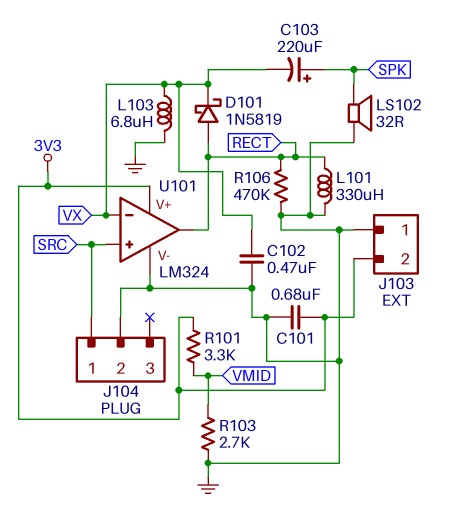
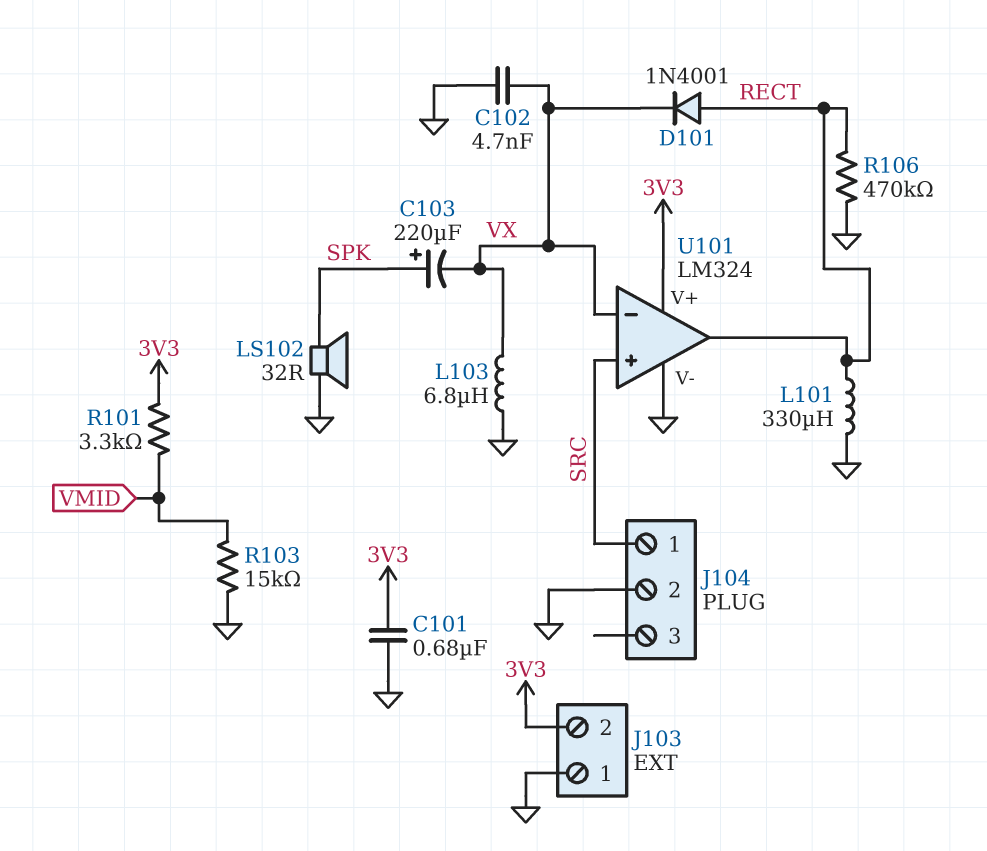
C102: 470nF (GND, VX) -> 4.7nF (GND, VX)
D101: schottky 1N5819 (A RECT, K VX) -> diode 1N4001 (A RECT, K VX)
R103: 2.7k (GND, VMID) -> 15k (GND, VMID)

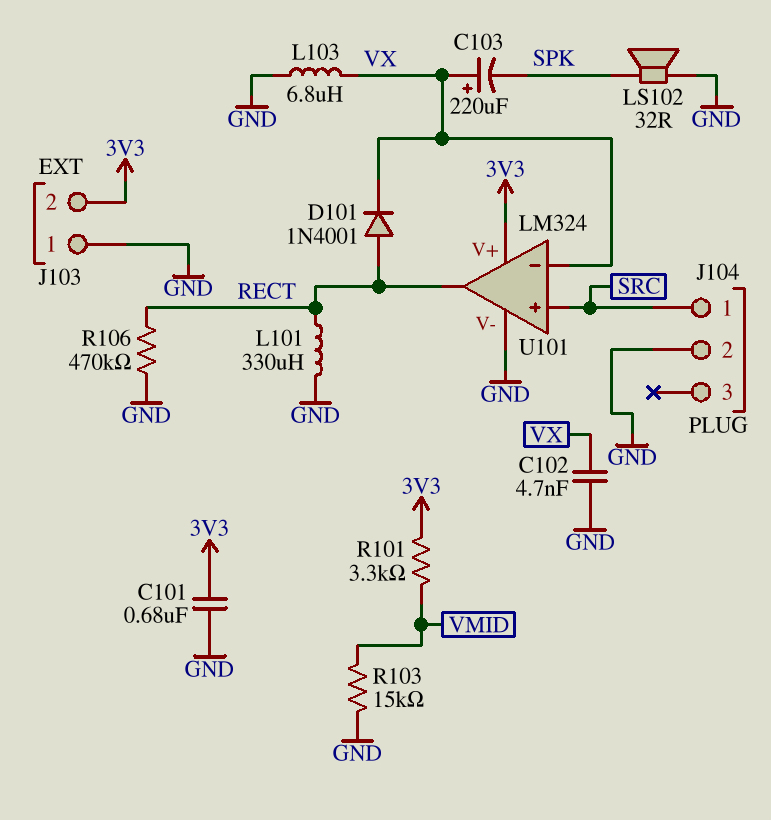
C103: 220uF (plus SPK, minus VX) -> 220uF (plus VX, minus SPK)

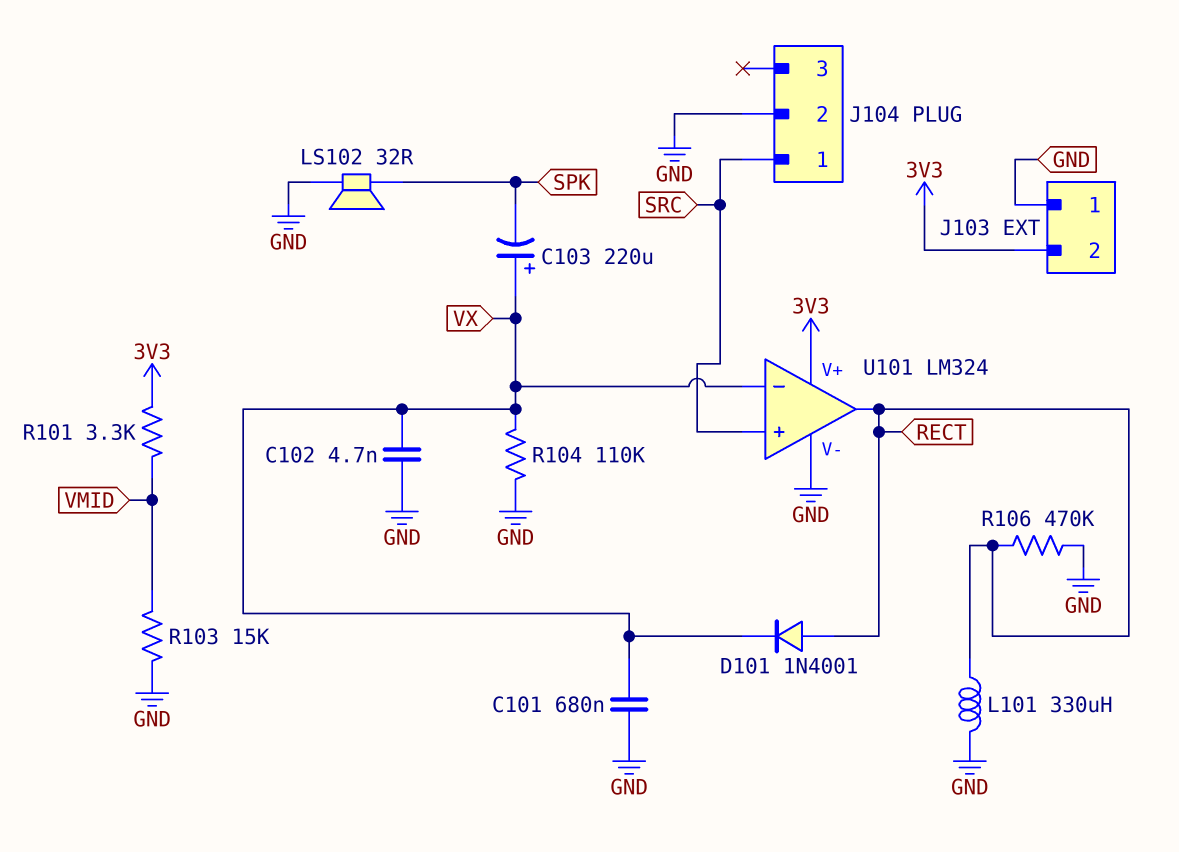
C101: 680nF (3V3, GND) -> 680nF (GND, VX)
L103: 6.8uH (GND, VX) -> none
R104: none -> 110k (GND, VX)

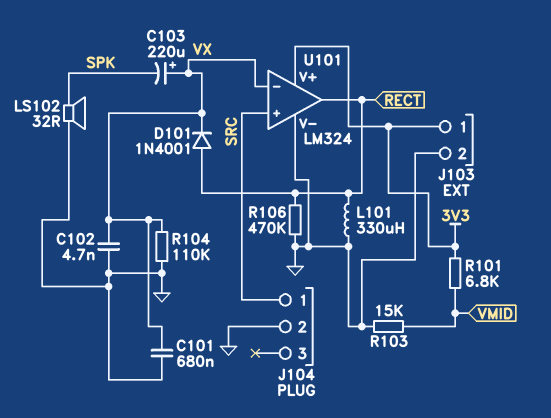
J103 pin 1: GND -> 3V3
J103 pin 2: 3V3 -> GND
R101: 3.3k (3V3, VMID) -> 6.8k (3V3, VMID)

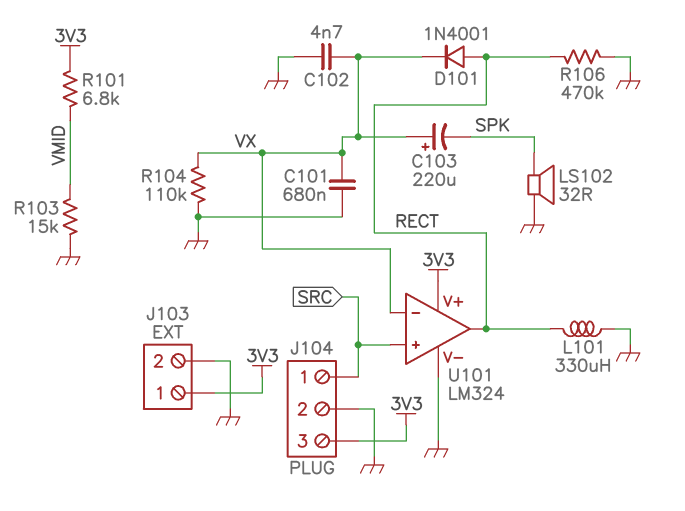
J104 pin 3: none -> 3V3

